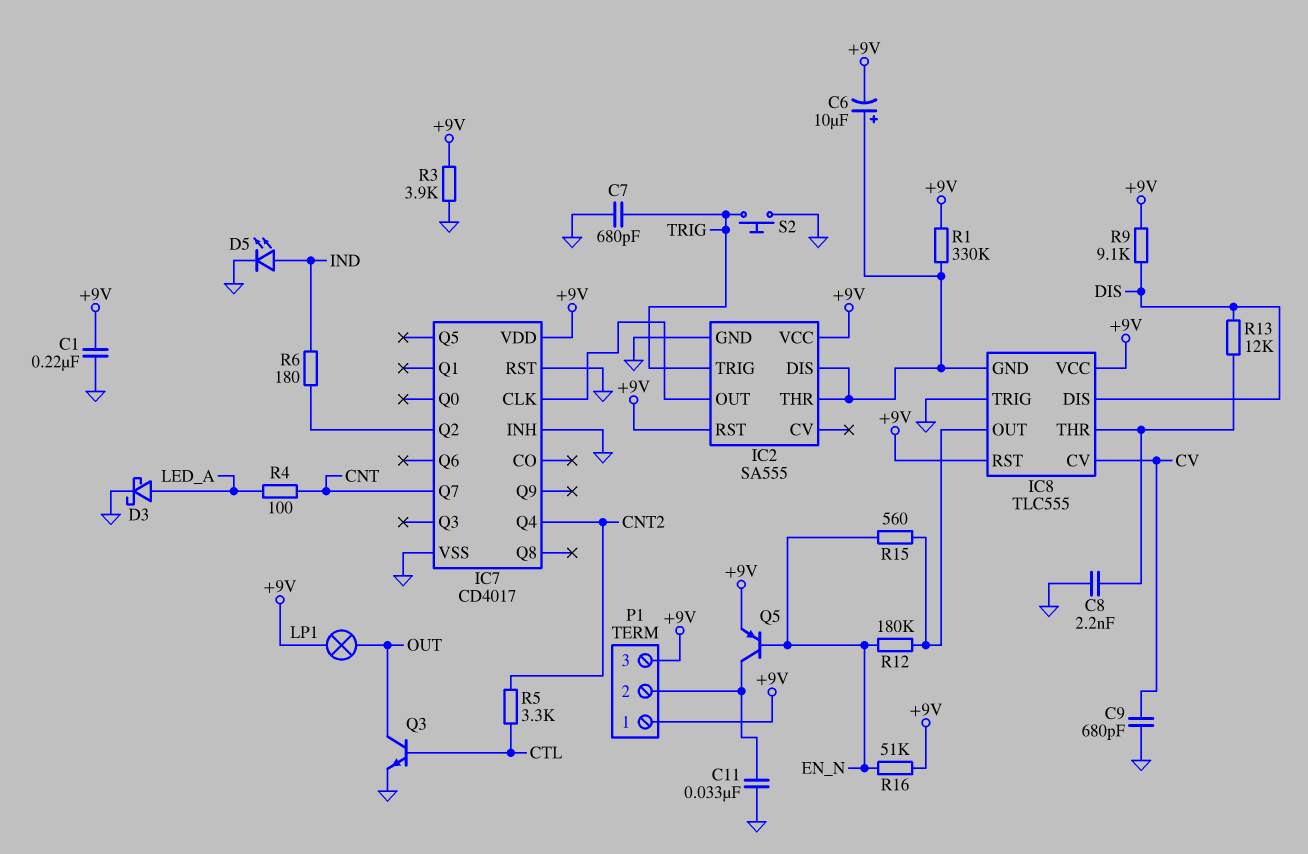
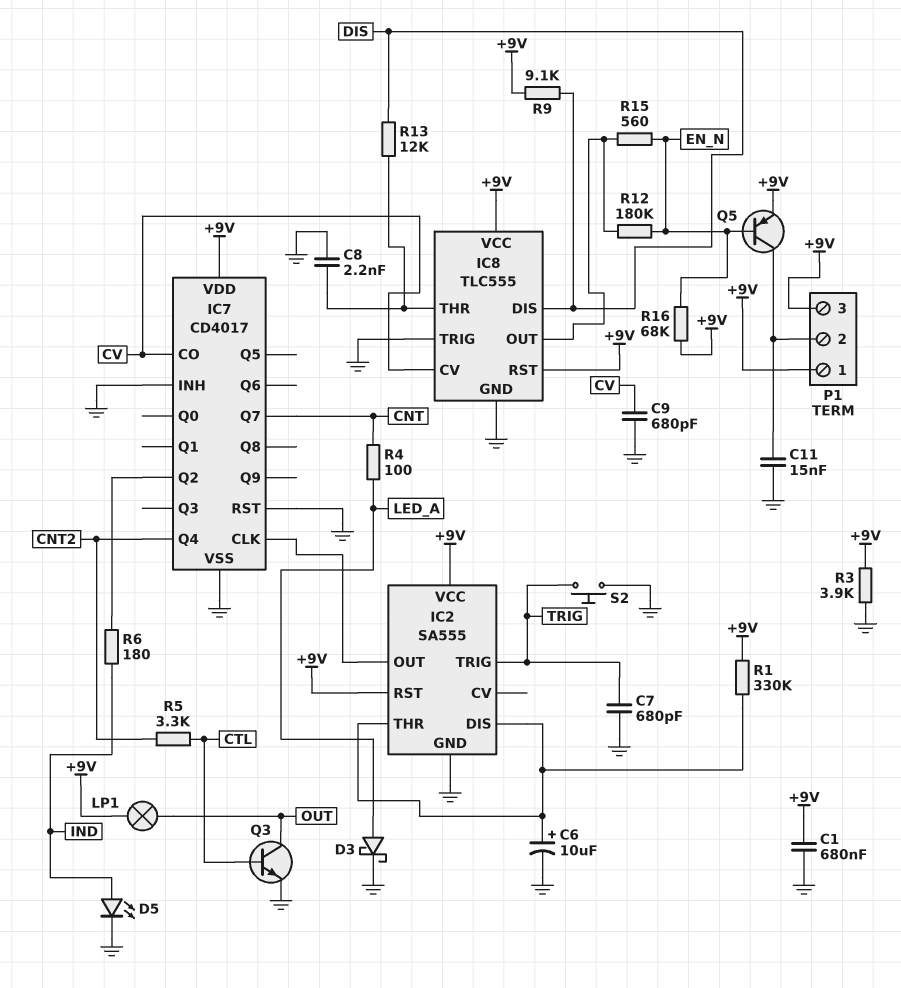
C1: 220nF (+9V, GND) -> 680nF (+9V, GND)
C6: 10uF (plus IC2/DIS, minus +9V) -> 10uF (plus IC2/DIS, minus GND)
C11: 33nF (GND, P1/2) -> 15nF (GND, P1/2)
IC7 pin CO: none -> CV
IC8 pin GND: IC2/DIS -> GND
R16: 51k (+9V, EN_N) -> 68k (+9V, EN_N)

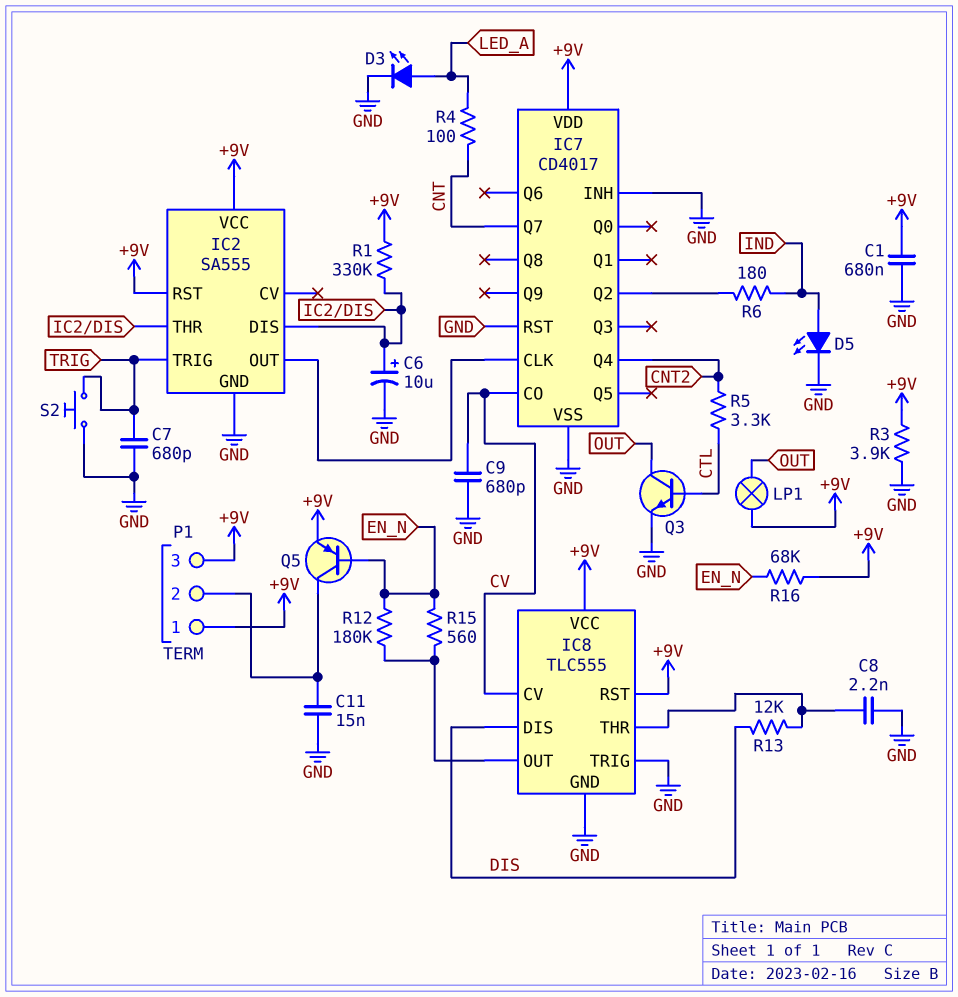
D3: schottky (A LED_A, K GND) -> LED (A LED_A, K GND)
R9: 9.1k (+9V, DIS) -> none

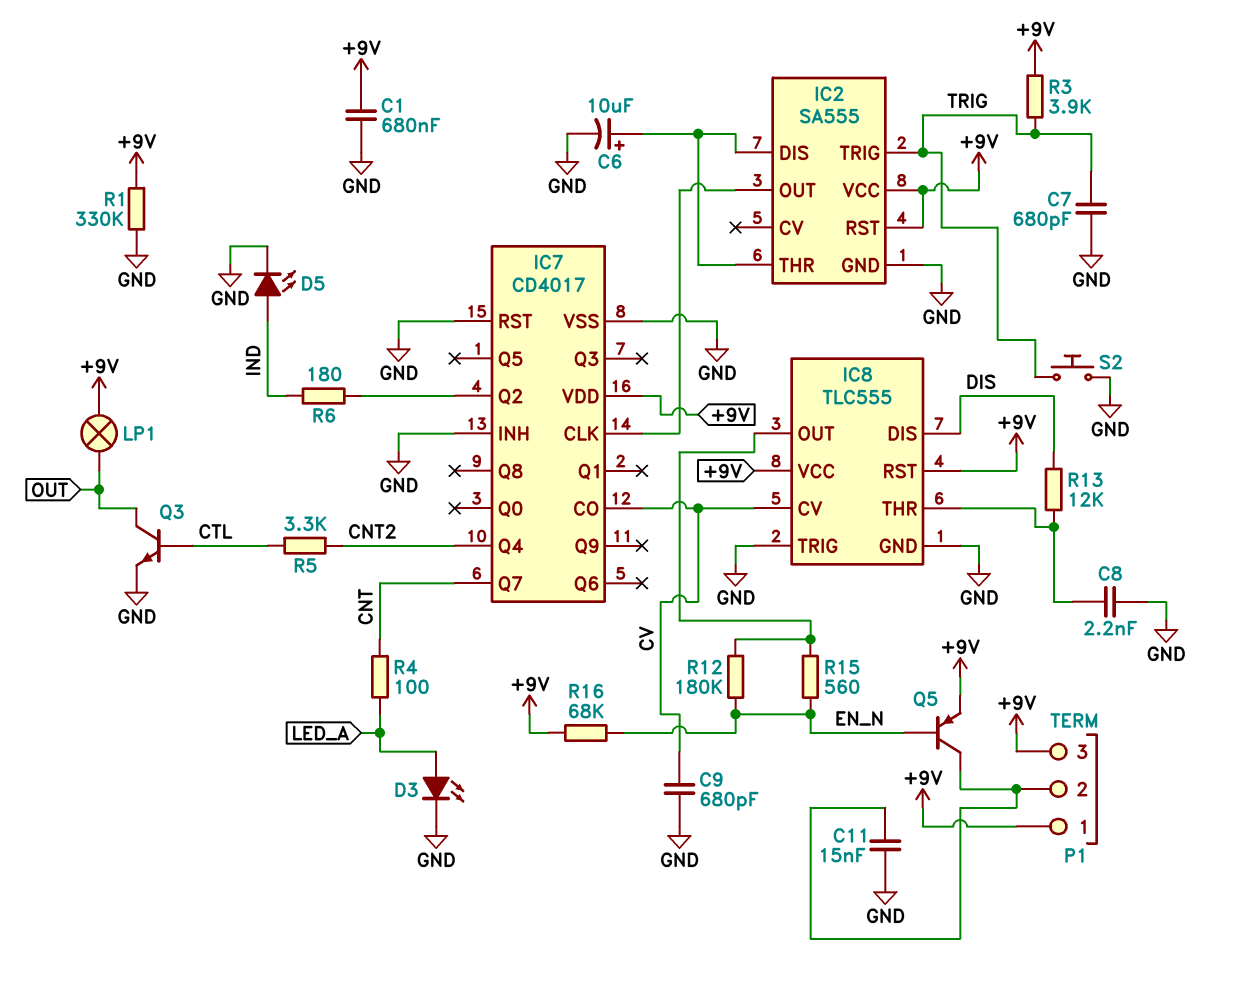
R1: 330k (+9V, IC2/DIS) -> 330k (+9V, GND)
R3: 3.9k (+9V, GND) -> 3.9k (+9V, TRIG)

